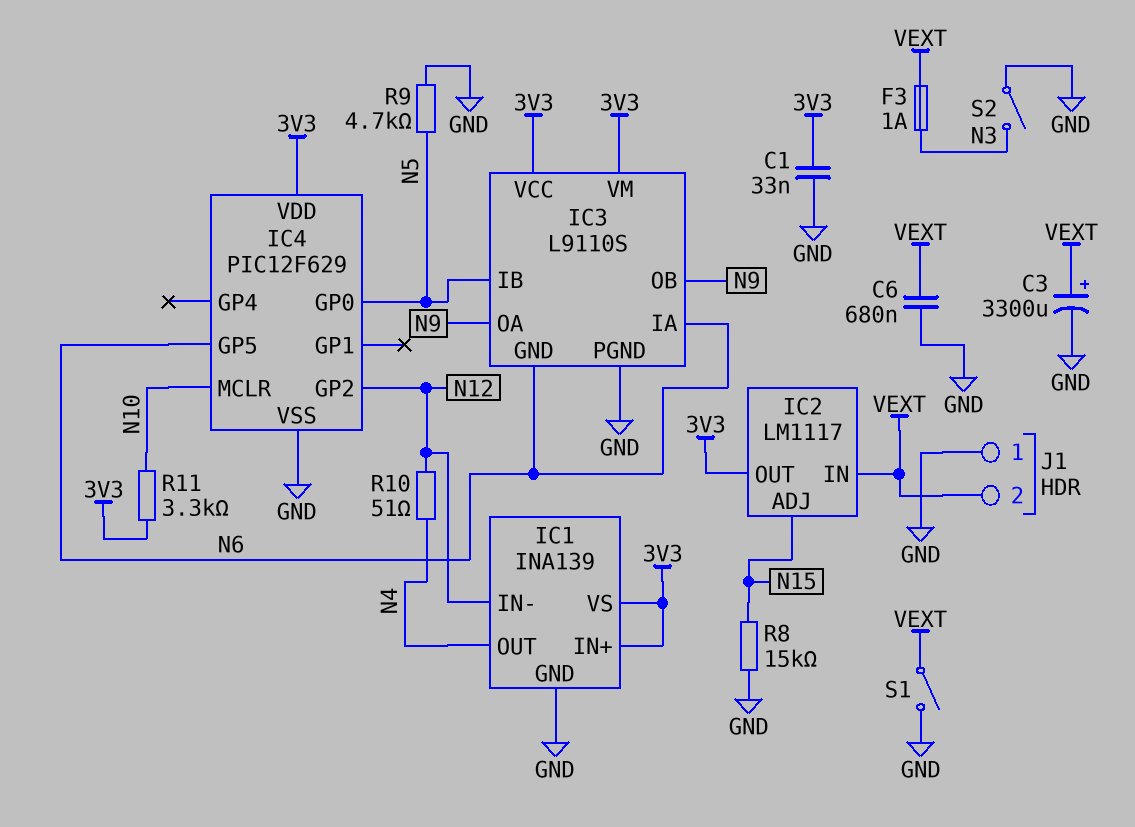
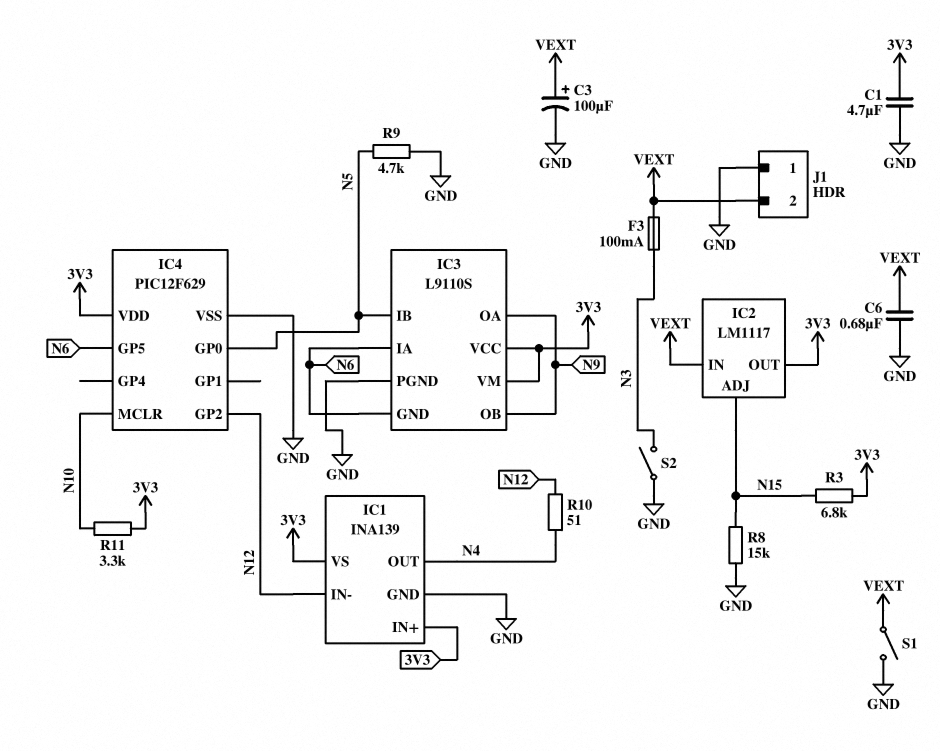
C1: 33nF (3V3, GND) -> 4.7uF (3V3, GND)
C3: 3300uF (plus VEXT, minus GND) -> 100uF (plus VEXT, minus GND)
F3: 1A (N3, VEXT) -> 100mA (N3, VEXT)
R3: none -> 6.8k (3V3, N15)

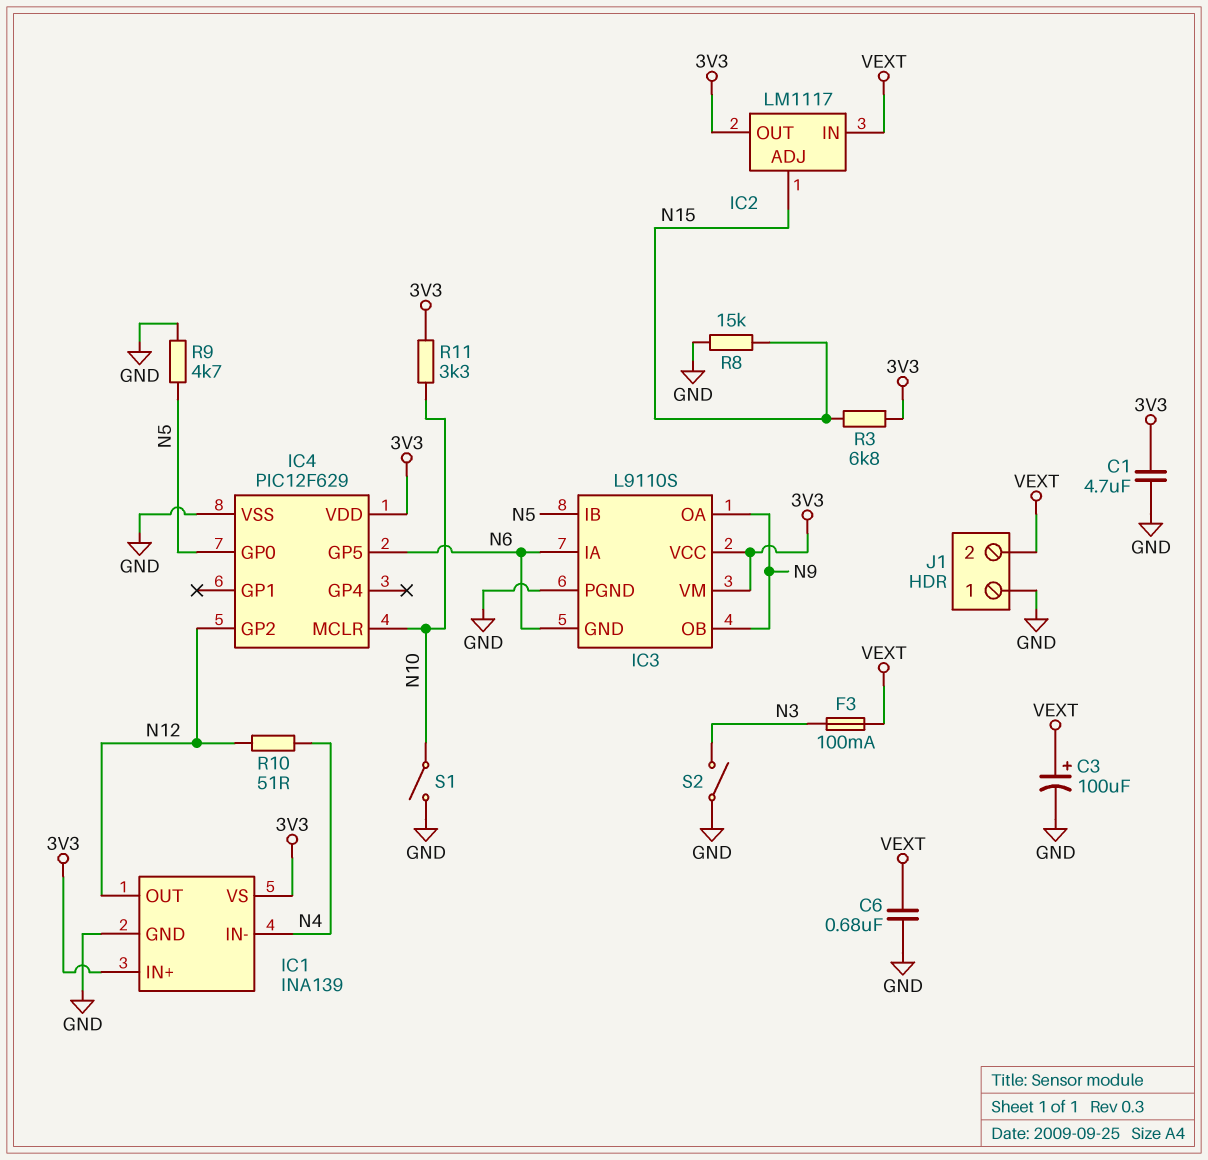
IC1 pin IN-: N12 -> N4
IC1 pin OUT: N4 -> N12
S1: switch (GND, VEXT) -> switch (GND, N10)

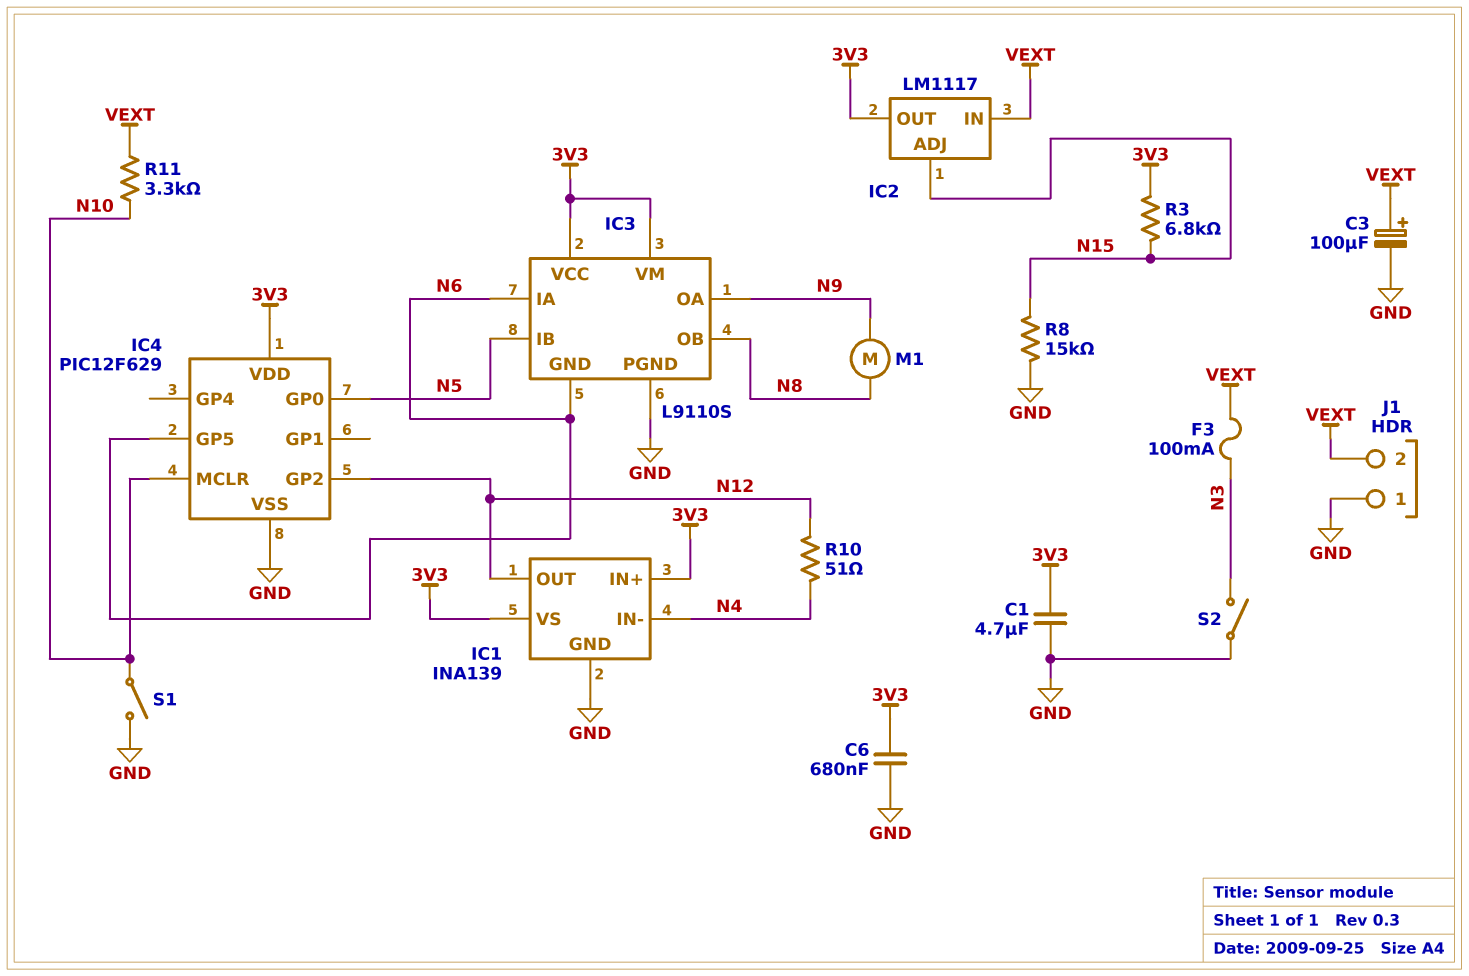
C6: 680nF (GND, VEXT) -> 680nF (3V3, GND)
IC3 pin OB: N9 -> N8
M1: none -> motor (N8, N9)
R9: 4.7k (GND, N5) -> none
R11: 3.3k (3V3, N10) -> 3.3k (N10, VEXT)

